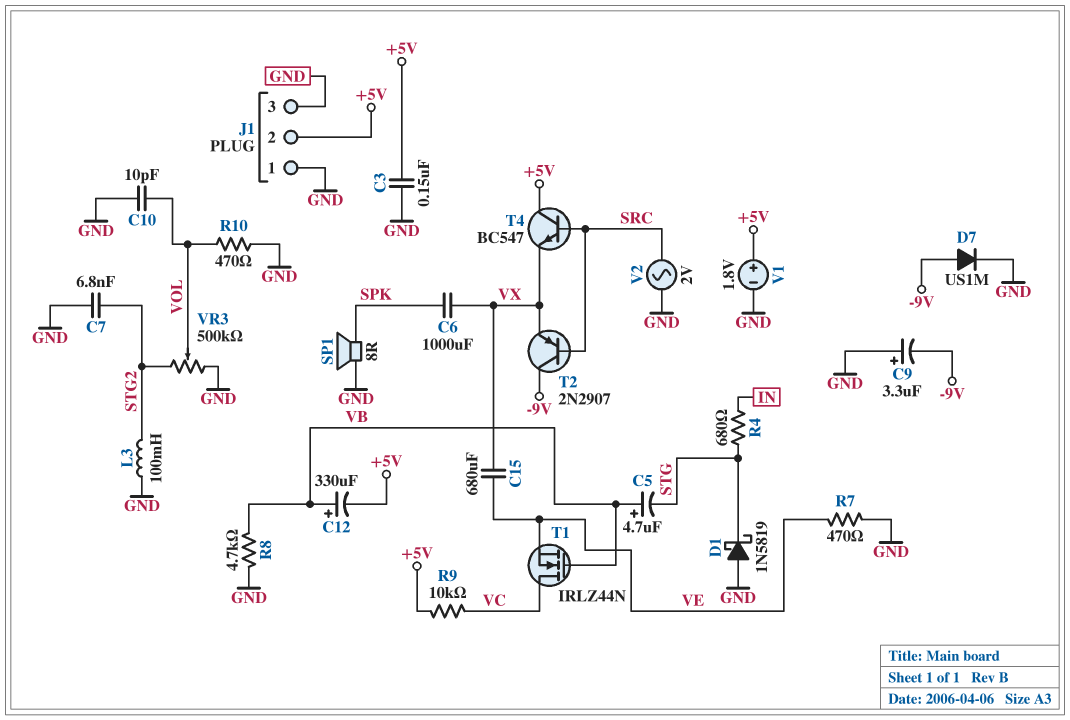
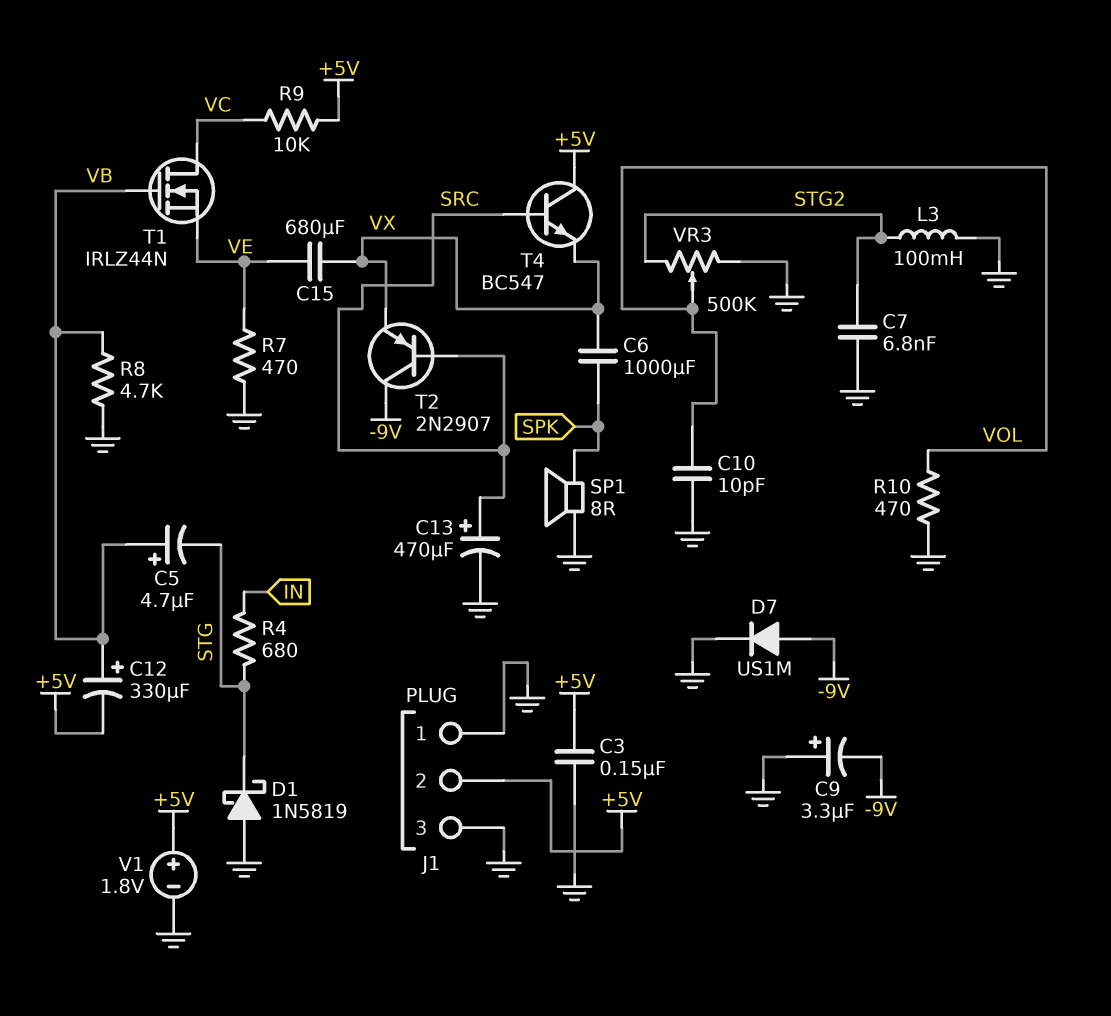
C13: none -> 470uF (plus SRC, minus GND)
V2: AC 2V (GND, SRC) -> none

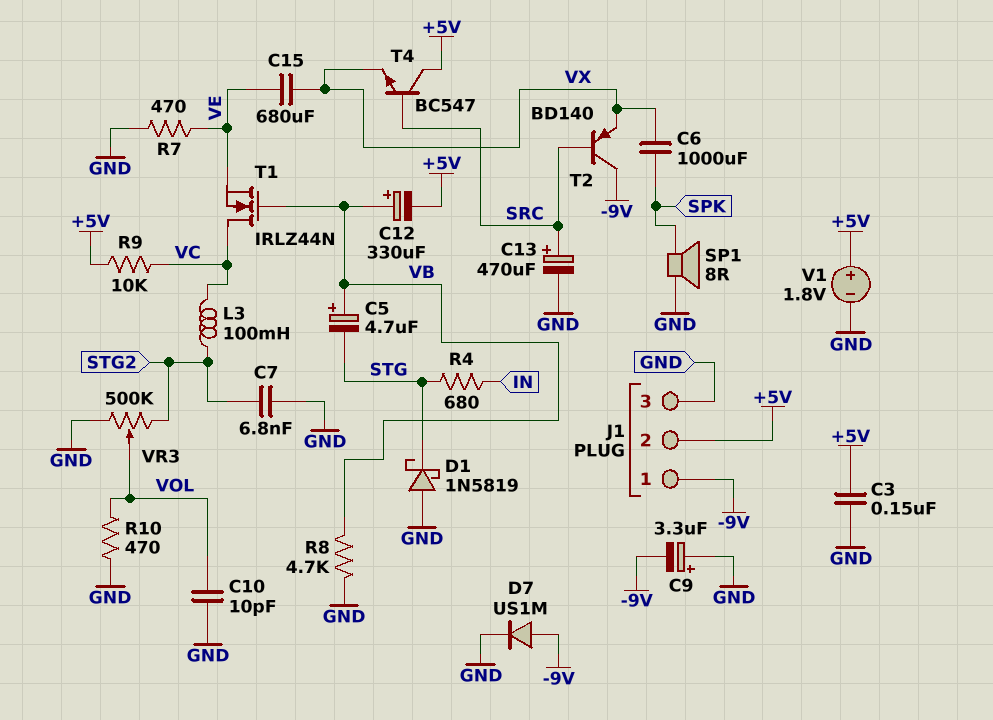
J1 pin 1: GND -> -9V
L3: 100mH (GND, STG2) -> 100mH (STG2, VC)
T2: PNP 2N2907 (B SRC, C -9V, E VX) -> PNP BD140 (B SRC, C -9V, E VX)

